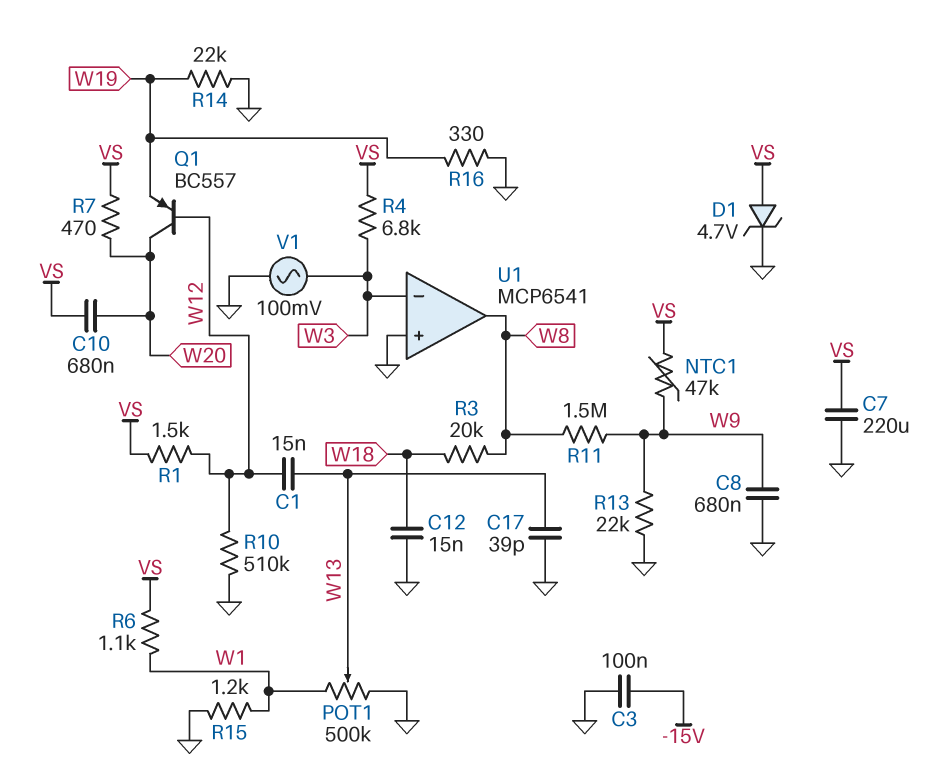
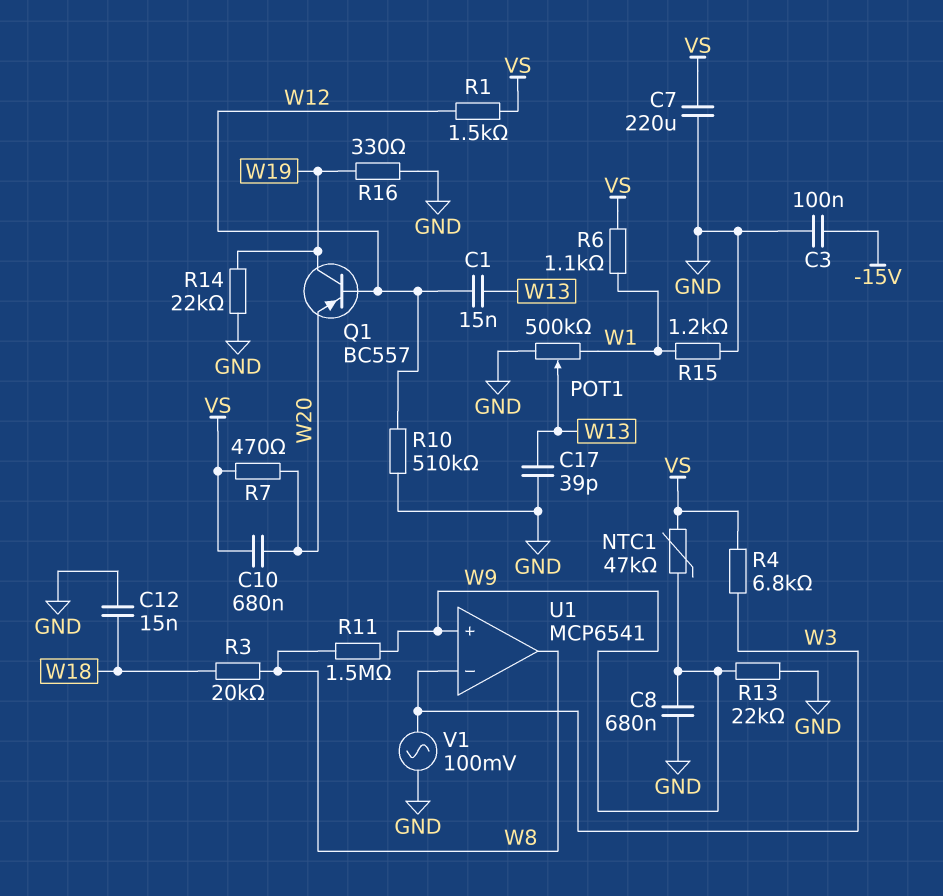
D1: zener 4.7V (A VS, K GND) -> none
Q1: PNP BC557 (B W12, C W20, E W19) -> PNP BC557 (B W12, C W19, E W20)
U1 pin in+: GND -> W9

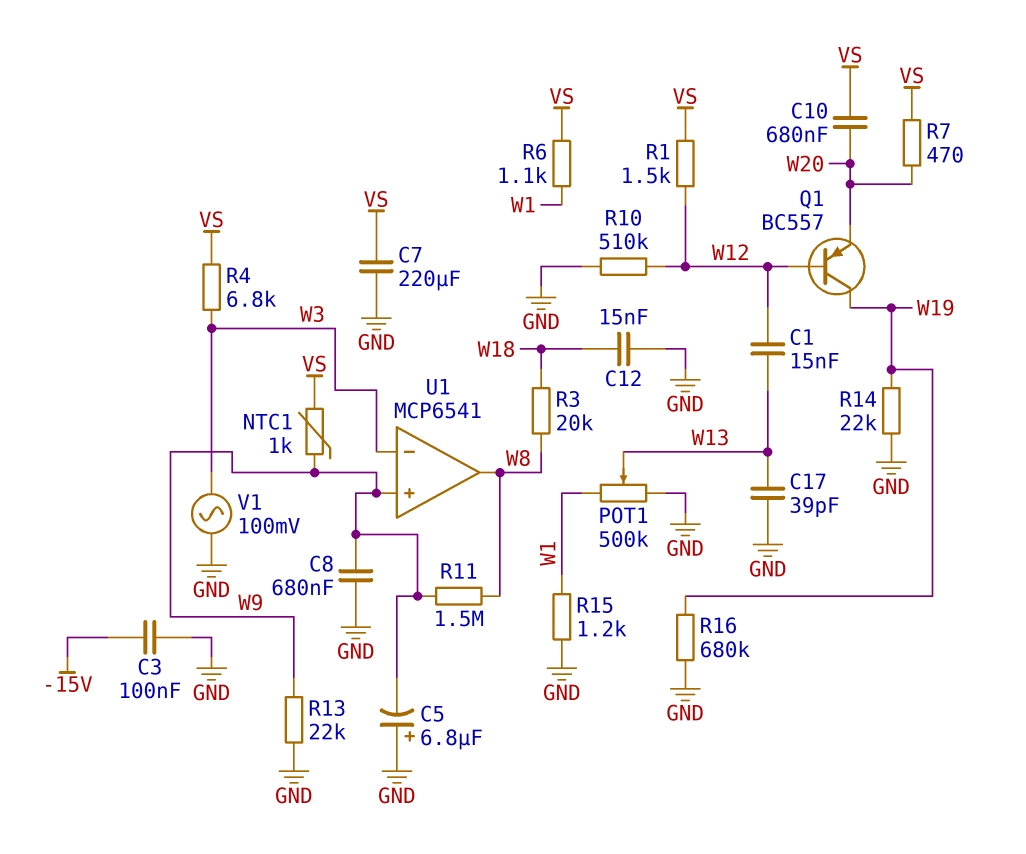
C5: none -> 6.8uF (plus GND, minus W9)
NTC1: 47k (VS, W9) -> 1k (VS, W9)
R16: 330 (GND, W19) -> 680k (GND, W19)

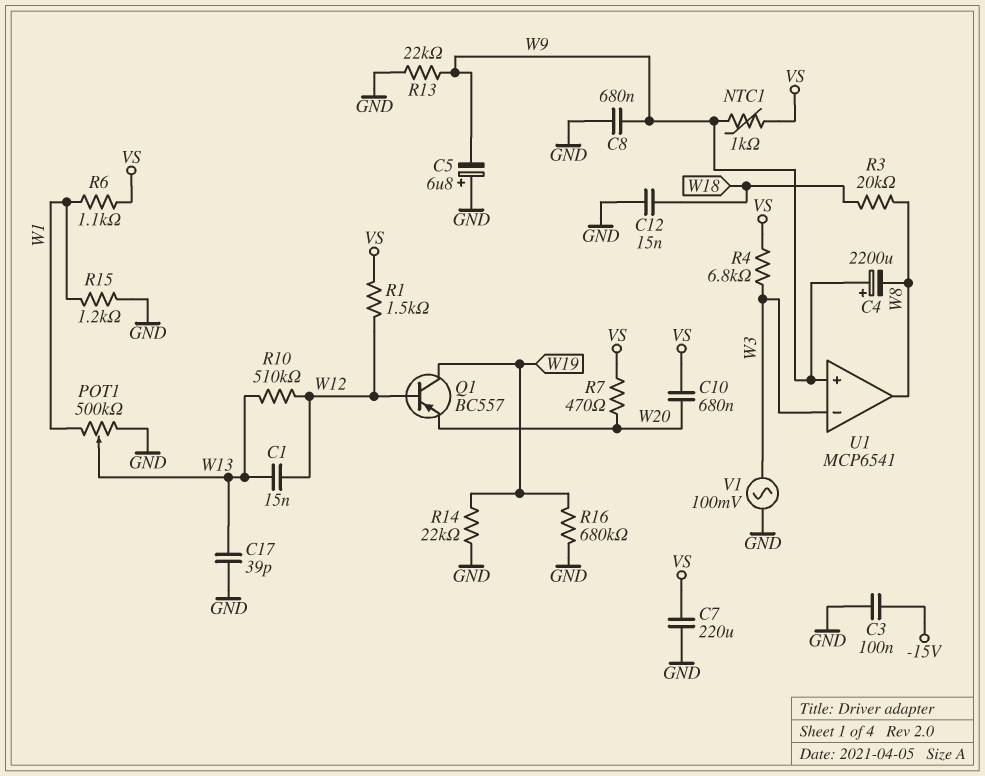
C4: none -> 2200uF (plus W9, minus W8)
R10: 510k (GND, W12) -> 510k (W12, W13)
R11: 1.5M (W8, W9) -> none

